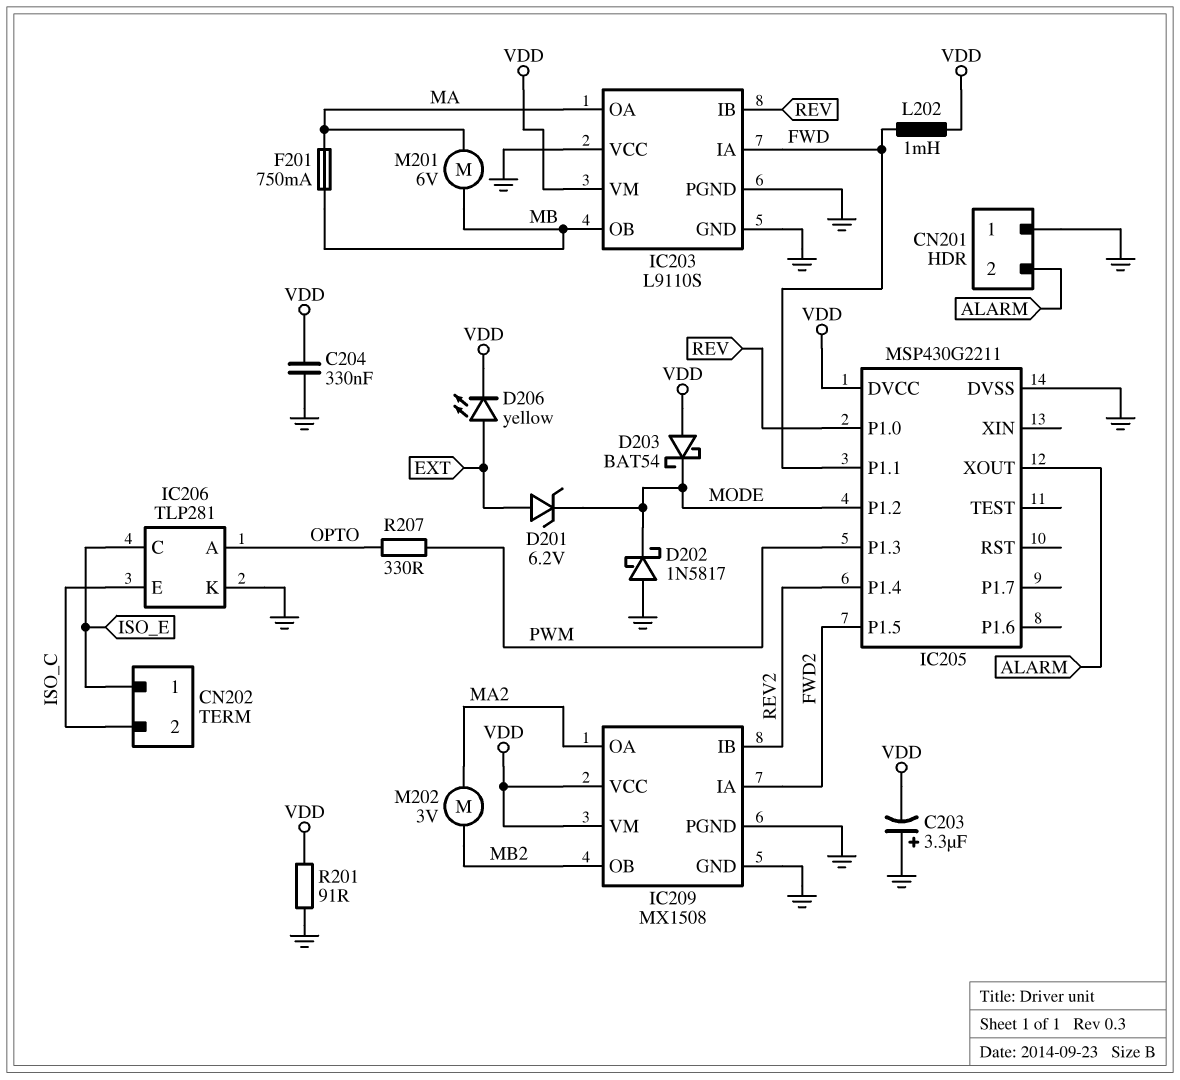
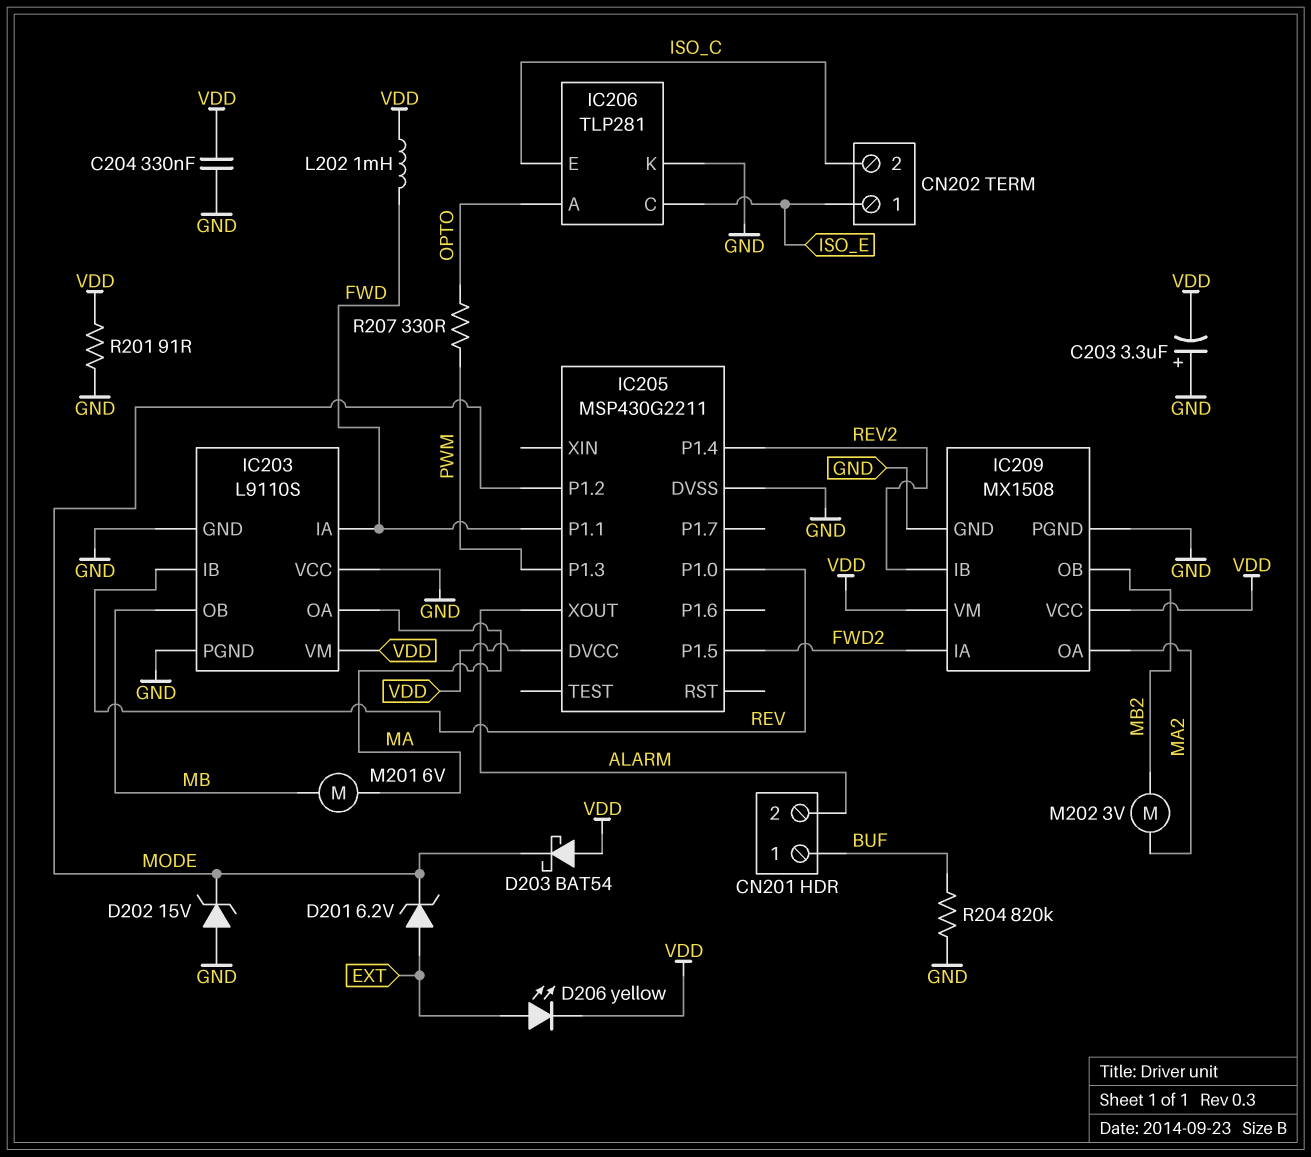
CN201 pin 1: GND -> BUF
D202: schottky 1N5817 (A GND, K MODE) -> zener 15V (A GND, K MODE)
F201: 750mA (MA, MB) -> none
R204: none -> 820k (BUF, GND)

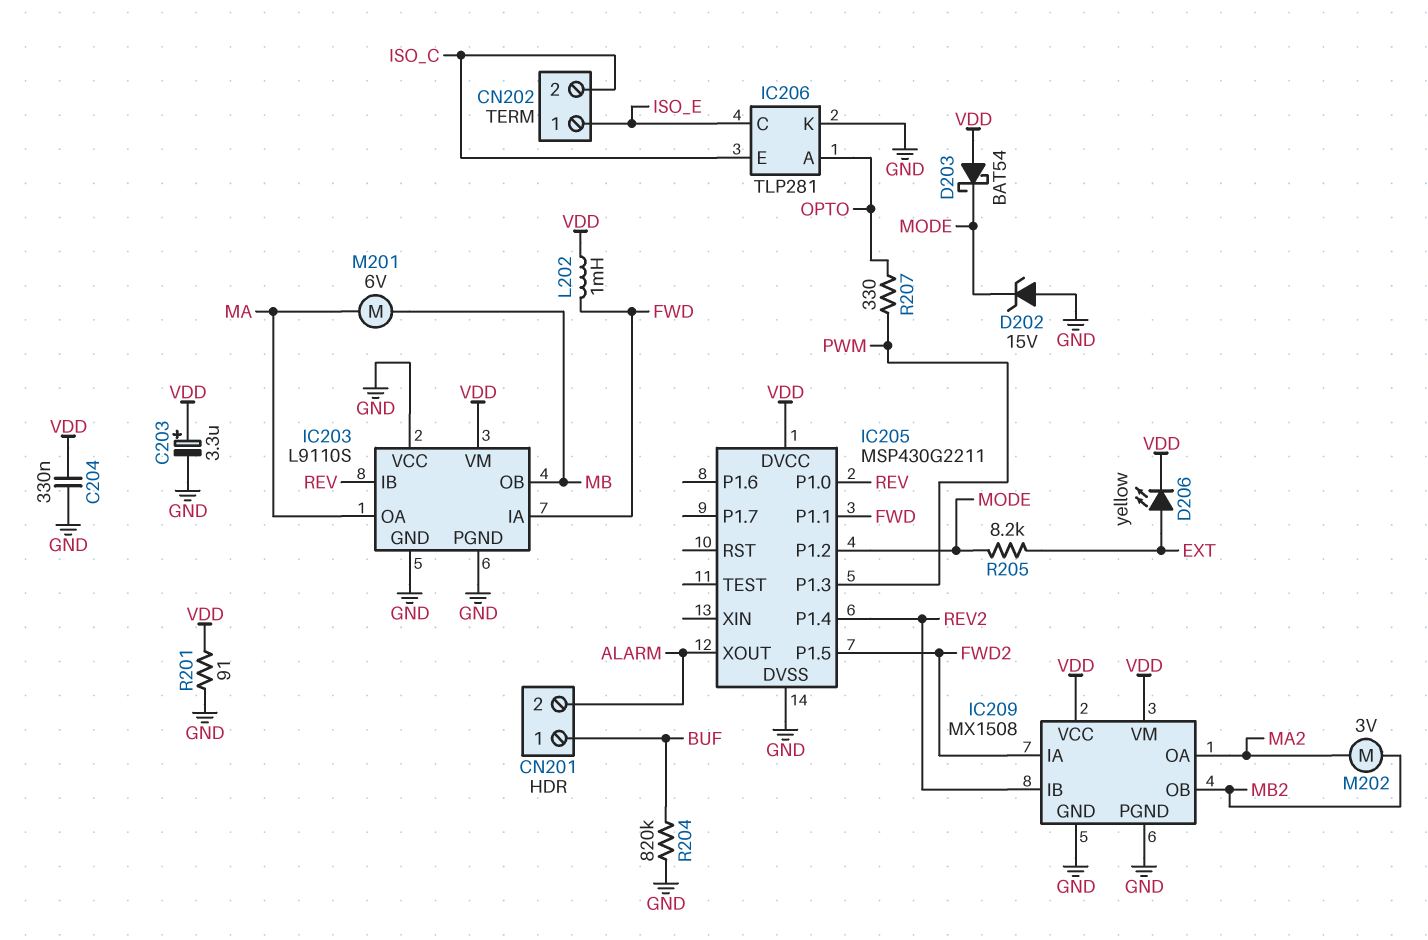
C203: 3.3uF (plus GND, minus VDD) -> 3.3uF (plus VDD, minus GND)
D201: zener 6.2V (A EXT, K MODE) -> none
R205: none -> 8.2k (EXT, MODE)

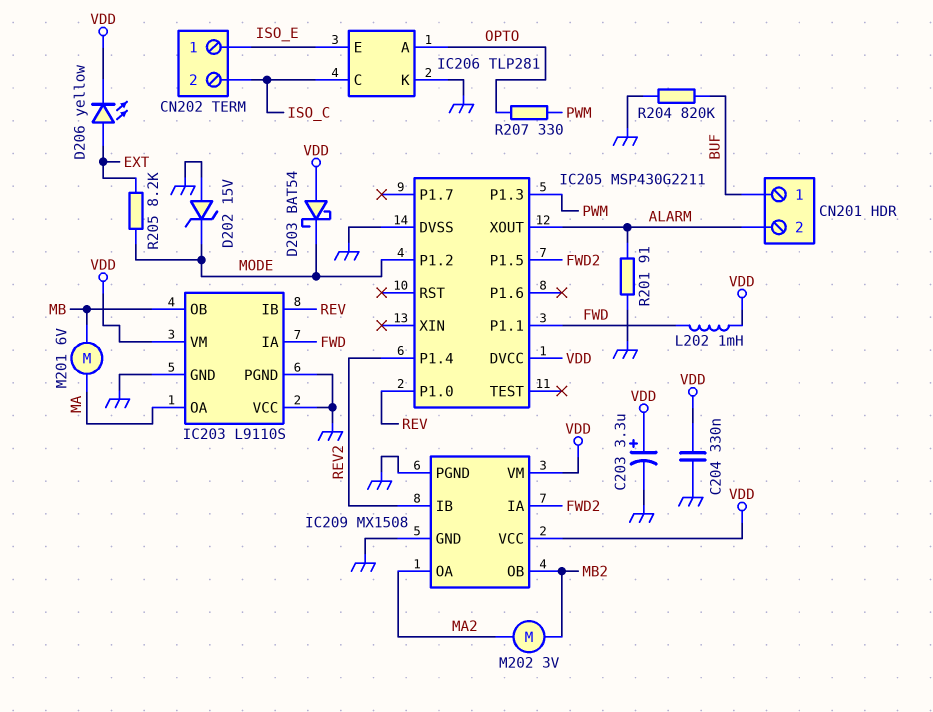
IC206 pin C: ISO_E -> ISO_C
IC206 pin E: ISO_C -> ISO_E
R201: 91 (GND, VDD) -> 91 (ALARM, GND)

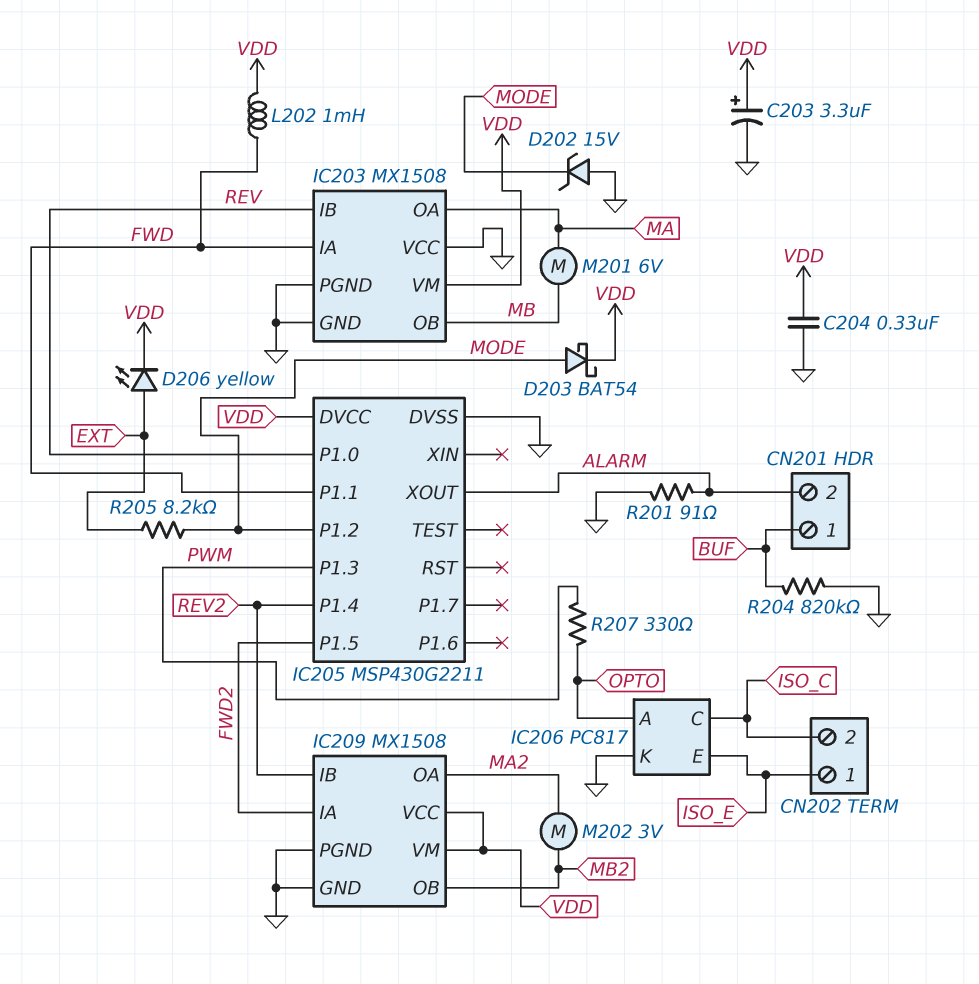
D203: schottky BAT54 (A VDD, K MODE) -> schottky BAT54 (A MODE, K VDD)
IC203: L9110S -> MX1508
IC206: TLP281 -> PC817

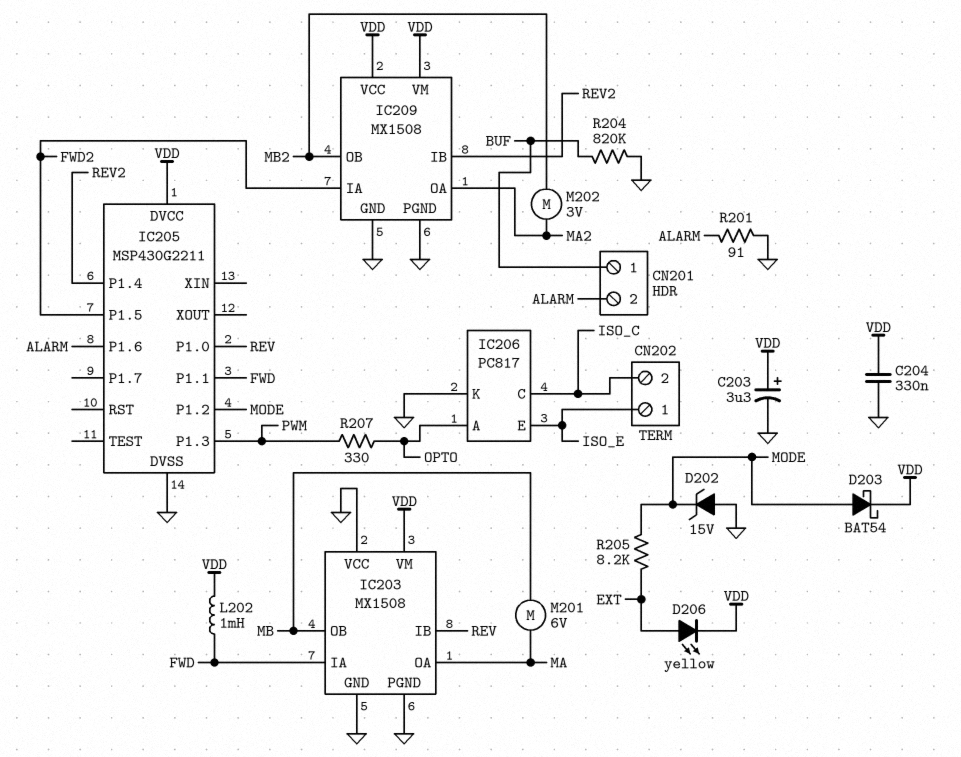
IC205 pin P1.6: none -> ALARM
IC205 pin XOUT: ALARM -> none

